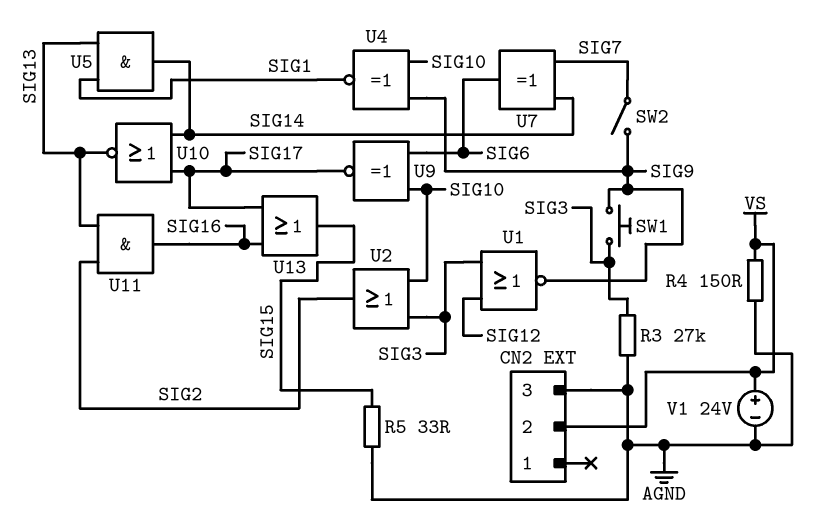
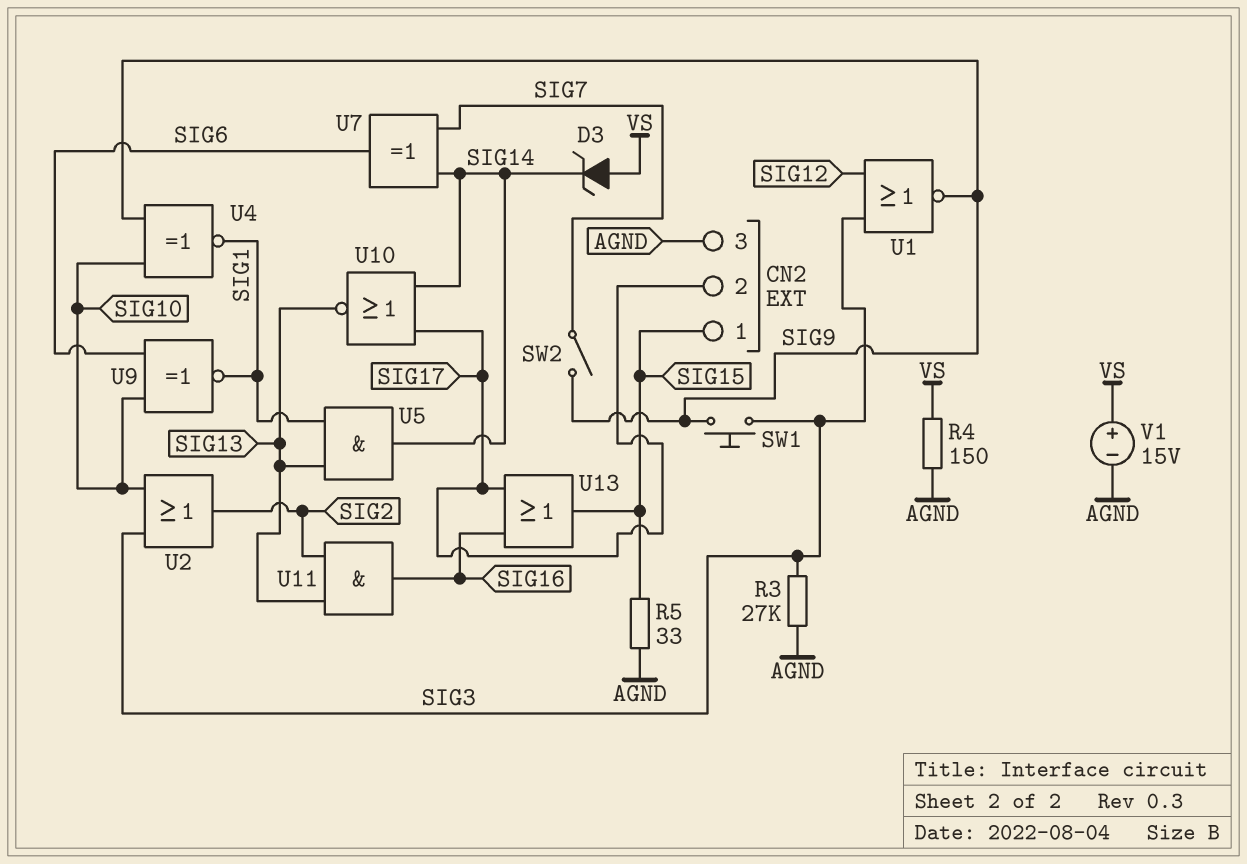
CN2 pin 1: none -> SIG15
CN2 pin 2: VS -> SIG17
D3: none -> zener (A VS, K SIG14)
U9: XNOR (in SIG6, in SIG10, out SIG17) -> XNOR (in SIG6, in SIG10, out SIG1)
V1: 24V (plus VS, minus AGND) -> 15V (plus VS, minus AGND)

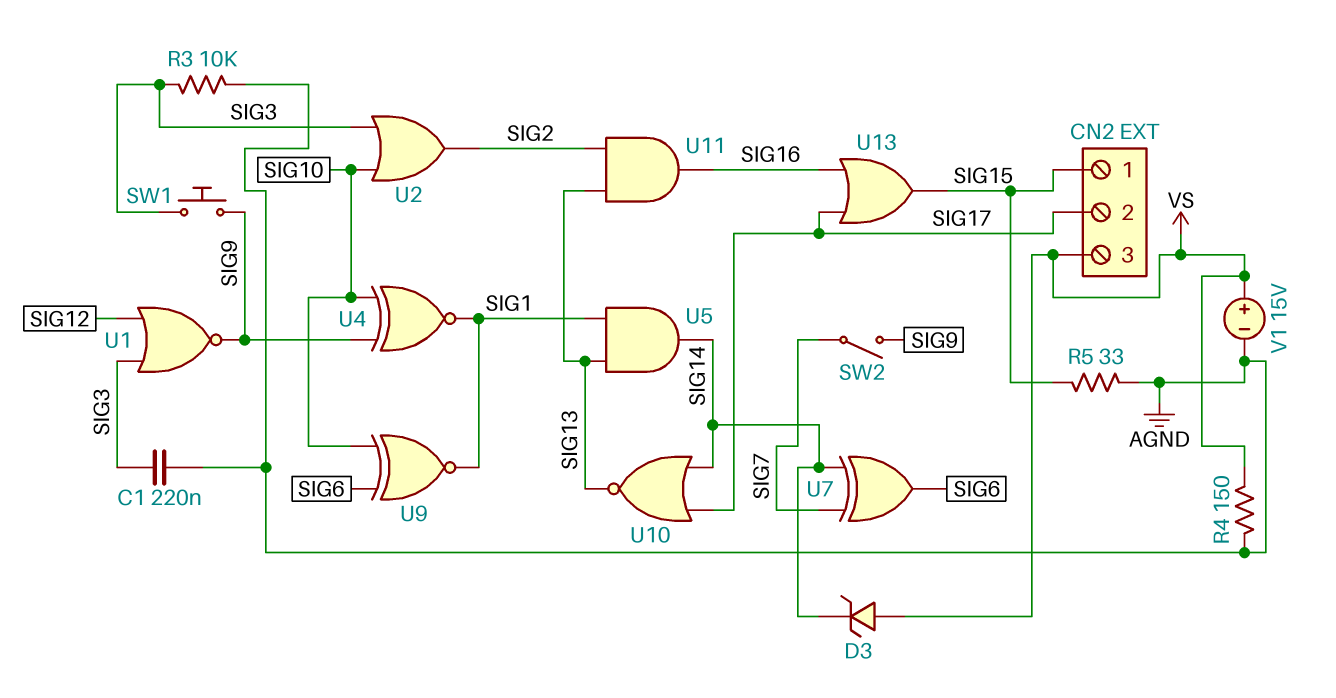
C1: none -> 220nF (AGND, SIG3)
CN2 pin 3: AGND -> VS
R3: 27k (AGND, SIG3) -> 10k (AGND, SIG3)

